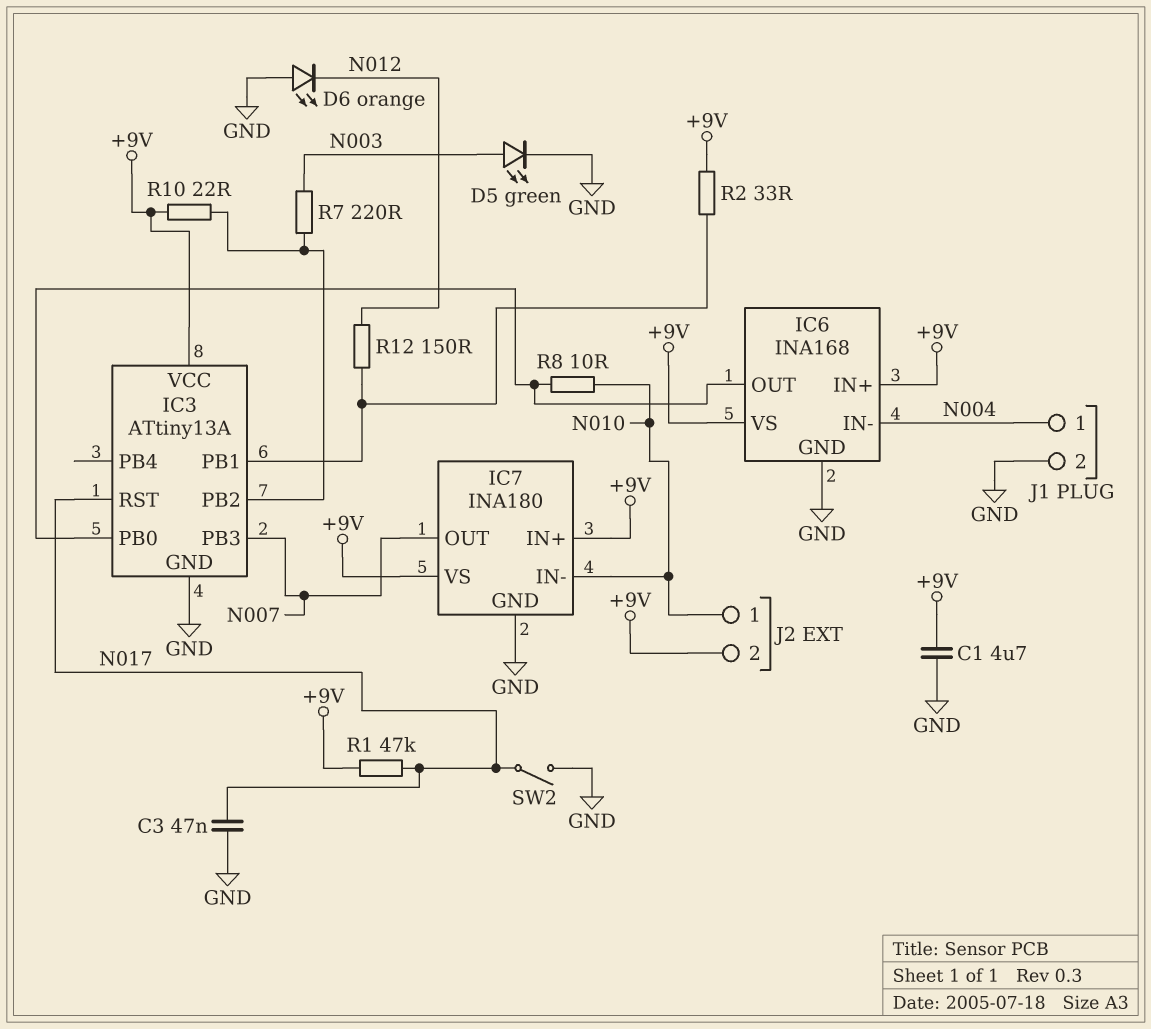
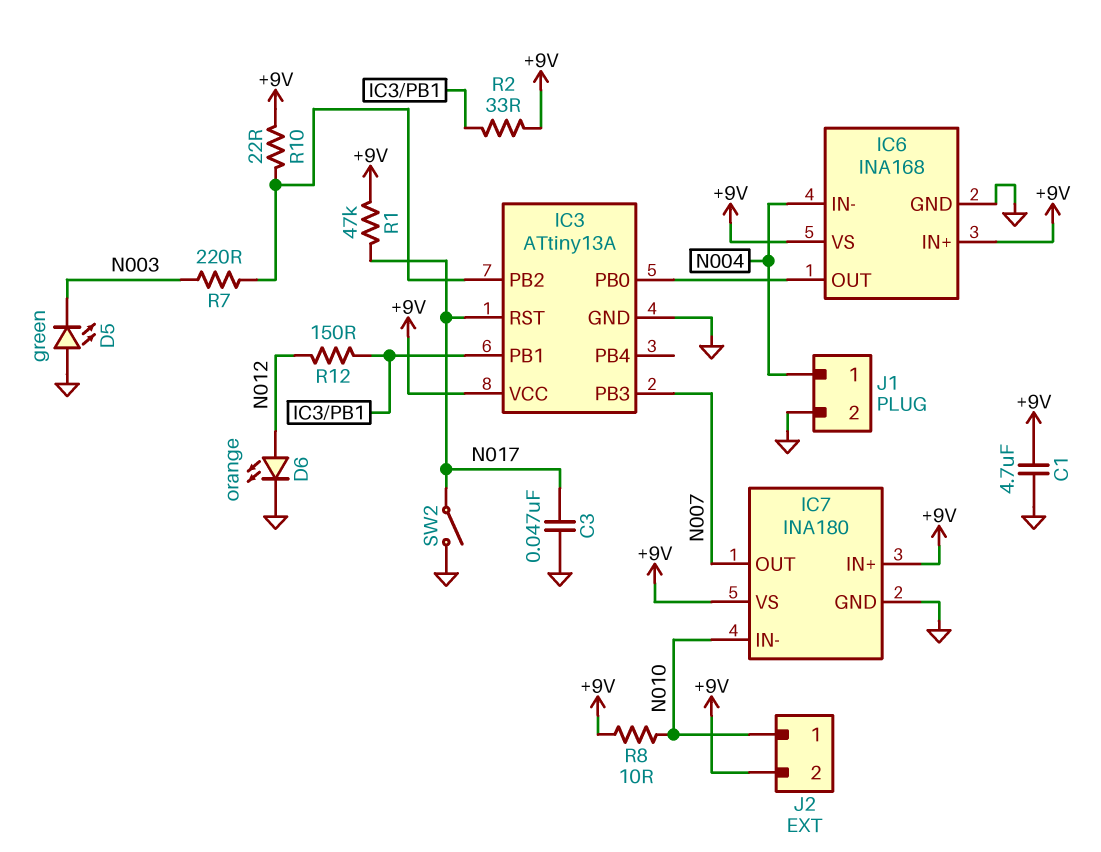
D5: LED green (A N003, K GND) -> LED green (A GND, K N003)
D6: LED orange (A GND, K N012) -> LED orange (A N012, K GND)
R8: 10 (IC3/PB0, N010) -> 10 (+9V, N010)

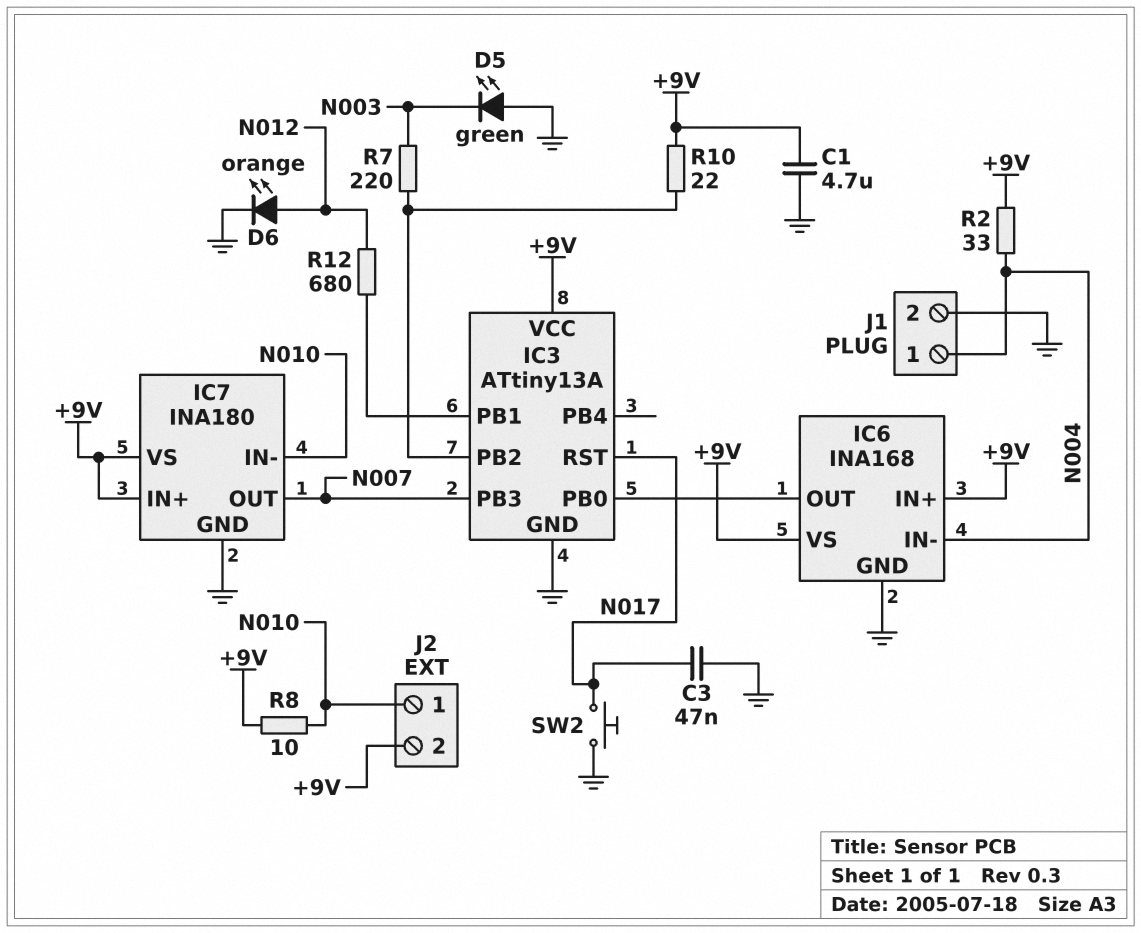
R1: 47k (+9V, N017) -> none
R2: 33 (+9V, IC3/PB1) -> 33 (+9V, N004)
R12: 150 (IC3/PB1, N012) -> 680 (IC3/PB1, N012)
SW2: switch (GND, N017) -> button (GND, N017)

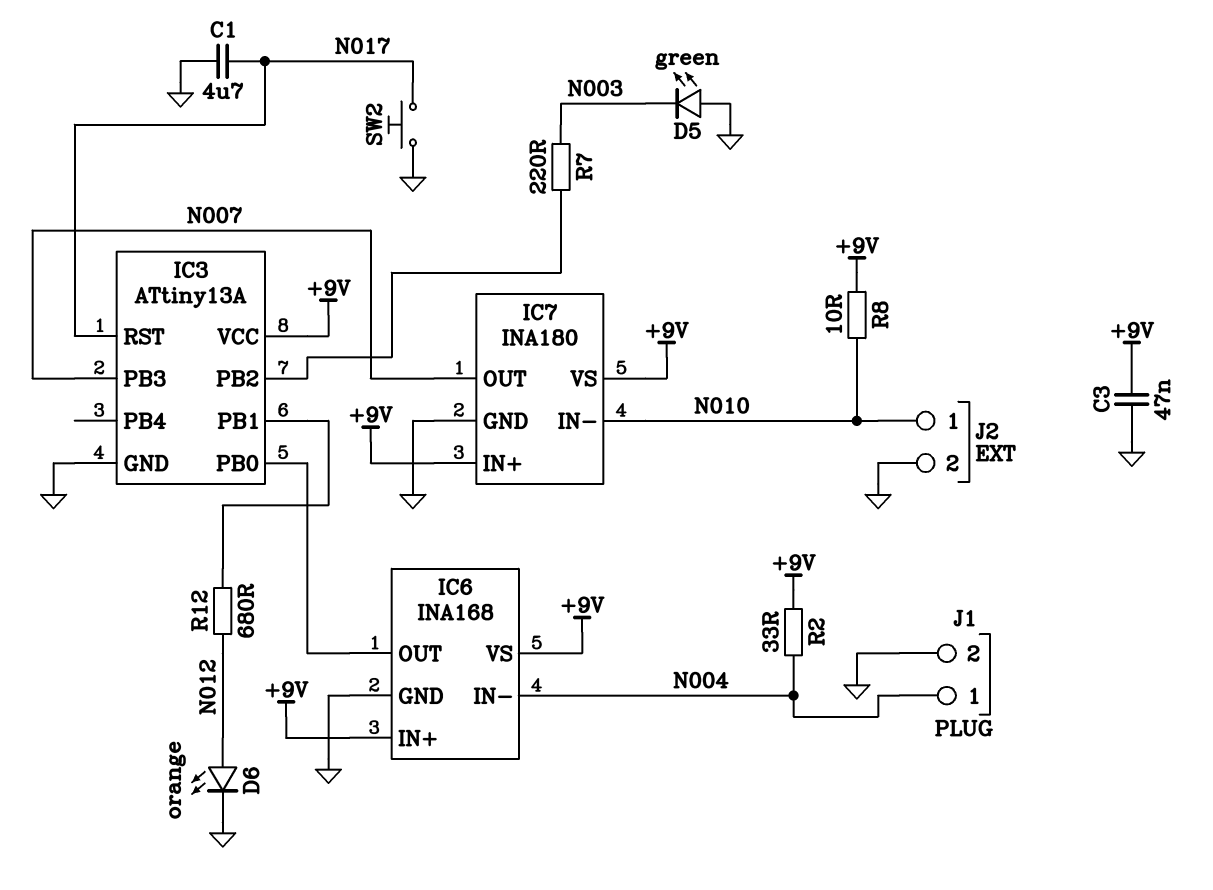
C1: 4.7uF (+9V, GND) -> 4.7uF (GND, N017)
C3: 47nF (GND, N017) -> 47nF (+9V, GND)
J2 pin 2: +9V -> GND
R10: 22 (+9V, IC3/PB2) -> none

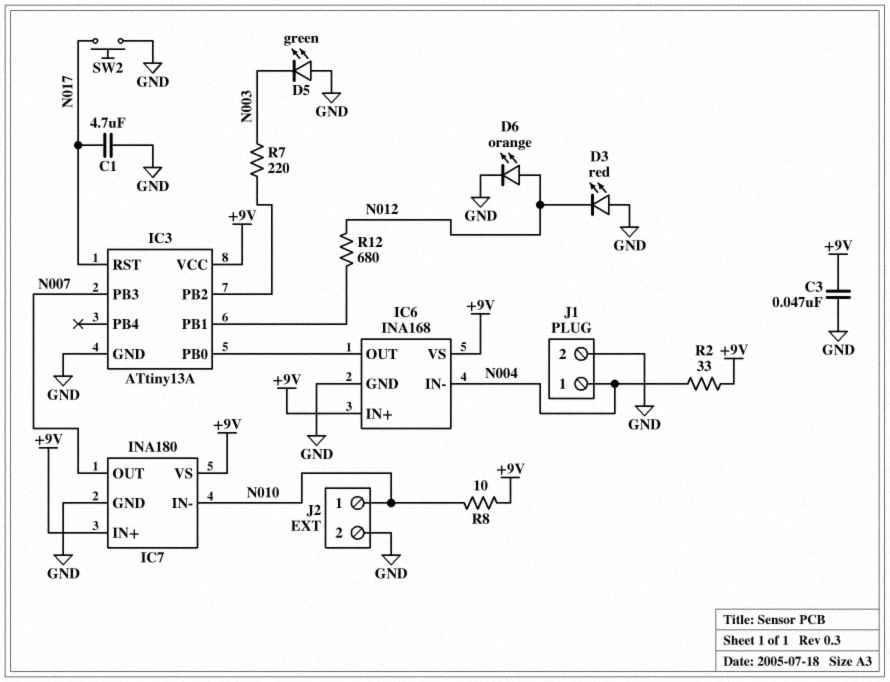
D3: none -> LED red (A GND, K N012)

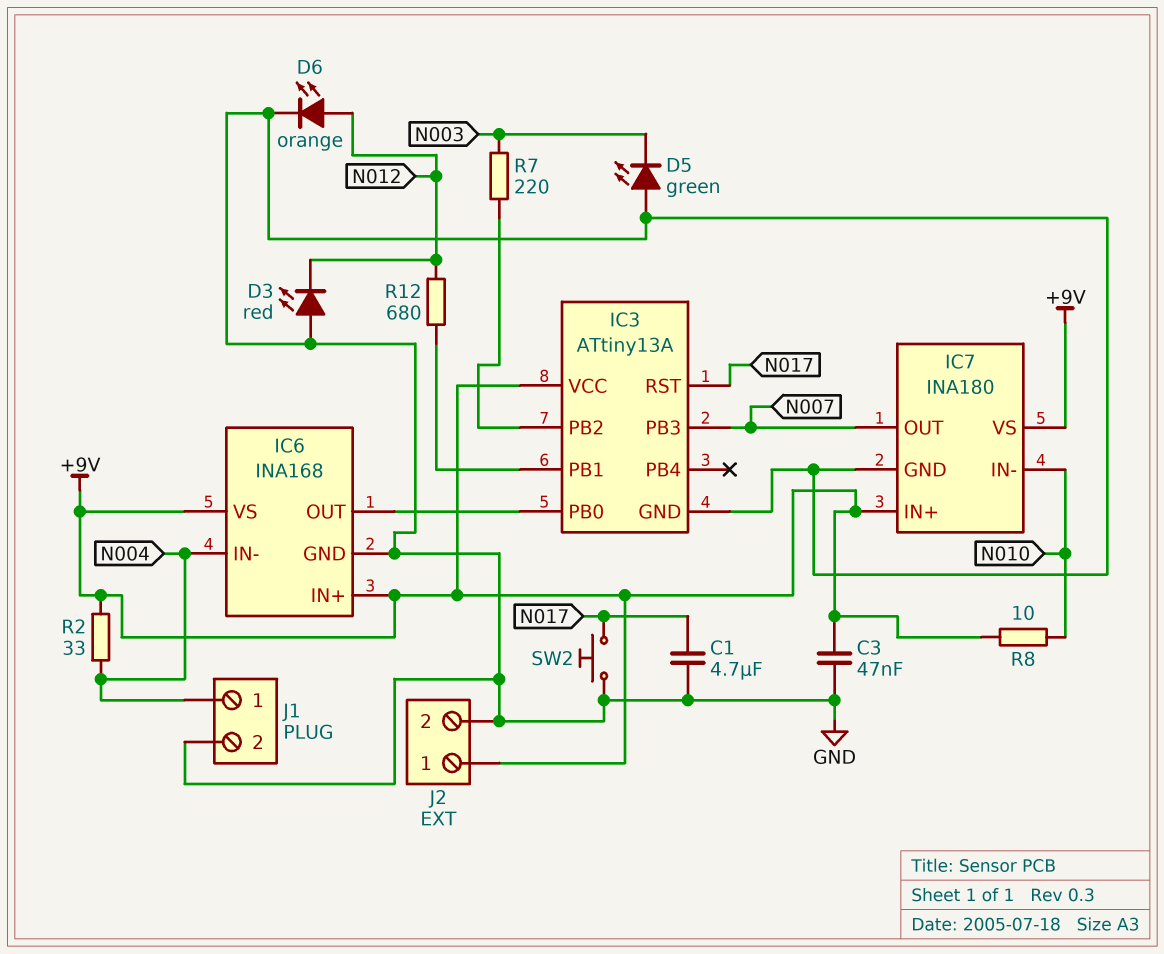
J2 pin 1: N010 -> +9V

